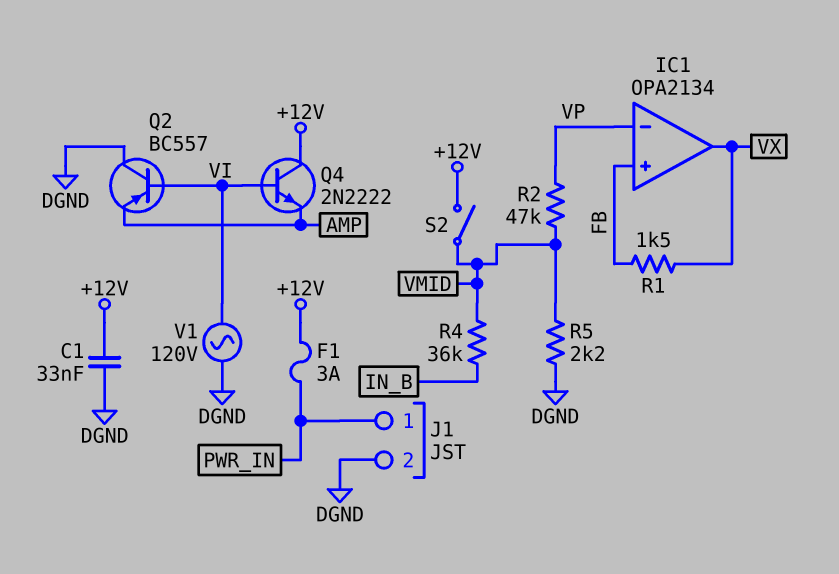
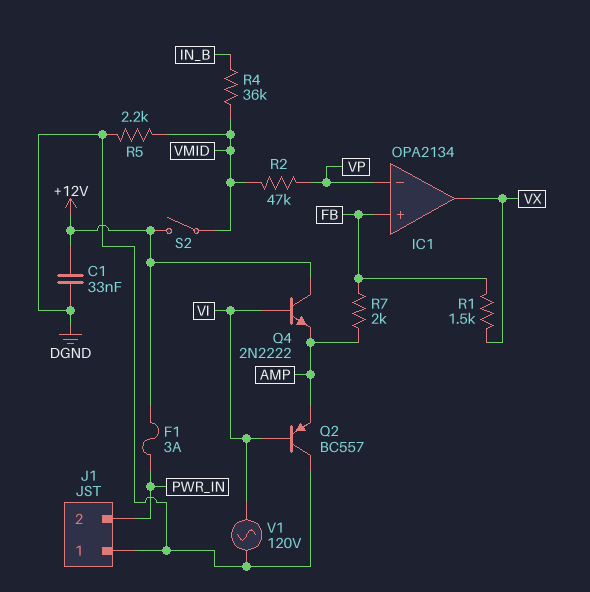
J1 pin 1: PWR_IN -> DGND
J1 pin 2: DGND -> PWR_IN
R7: none -> 2k (AMP, FB)

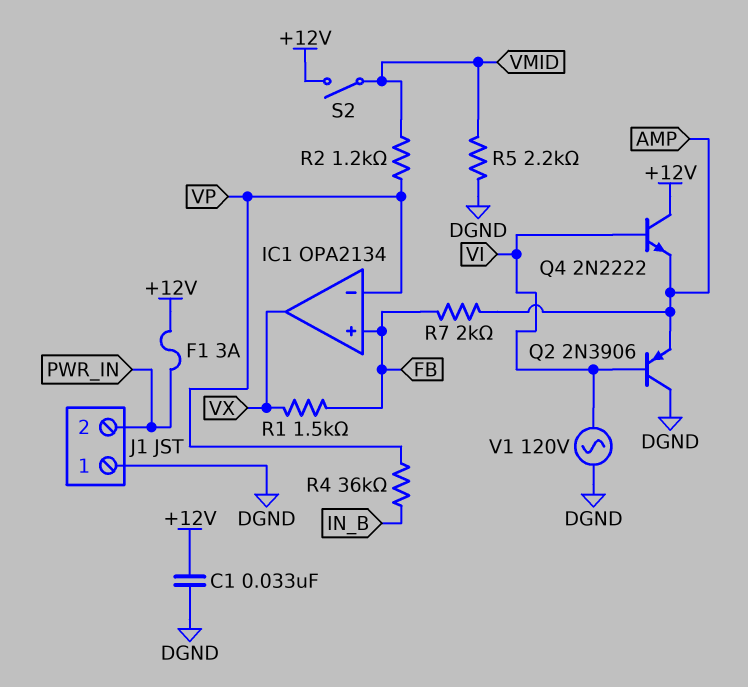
Q2: PNP BC557 (B VI, C DGND, E AMP) -> PNP 2N3906 (B VI, C DGND, E AMP)
R2: 47k (VMID, VP) -> 1.2k (VMID, VP)
R4: 36k (IN_B, VMID) -> 36k (IN_B, VP)

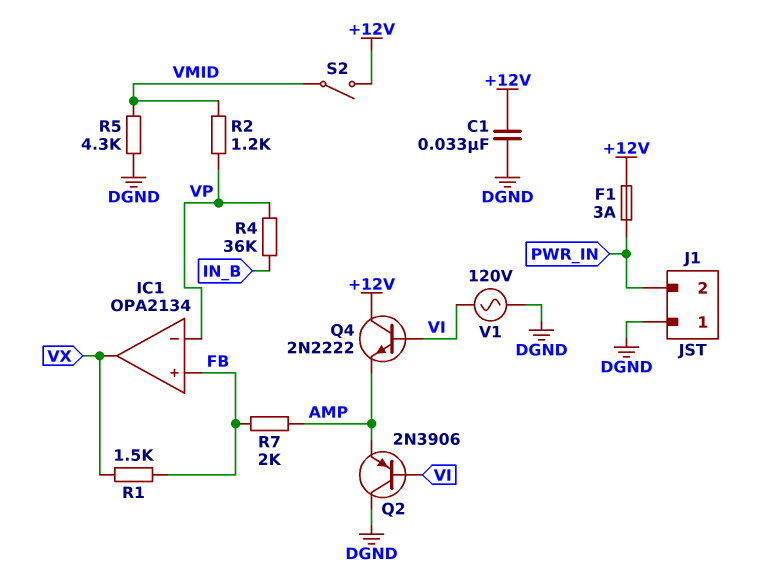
R5: 2.2k (DGND, VMID) -> 4.3k (DGND, VMID)

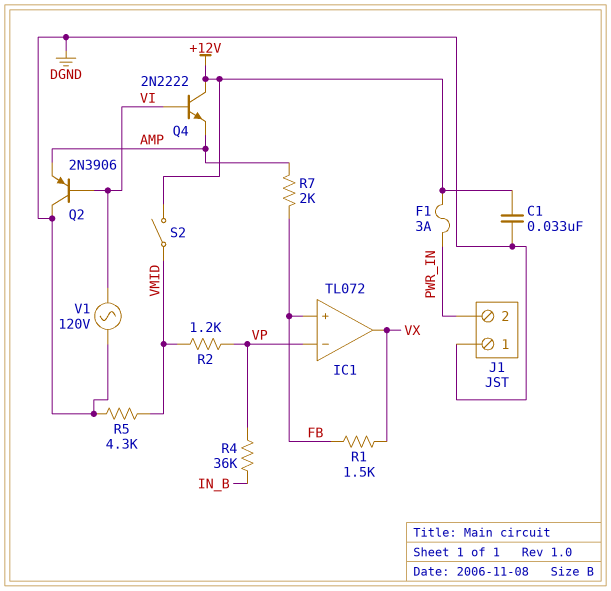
IC1: OPA2134 -> TL072

